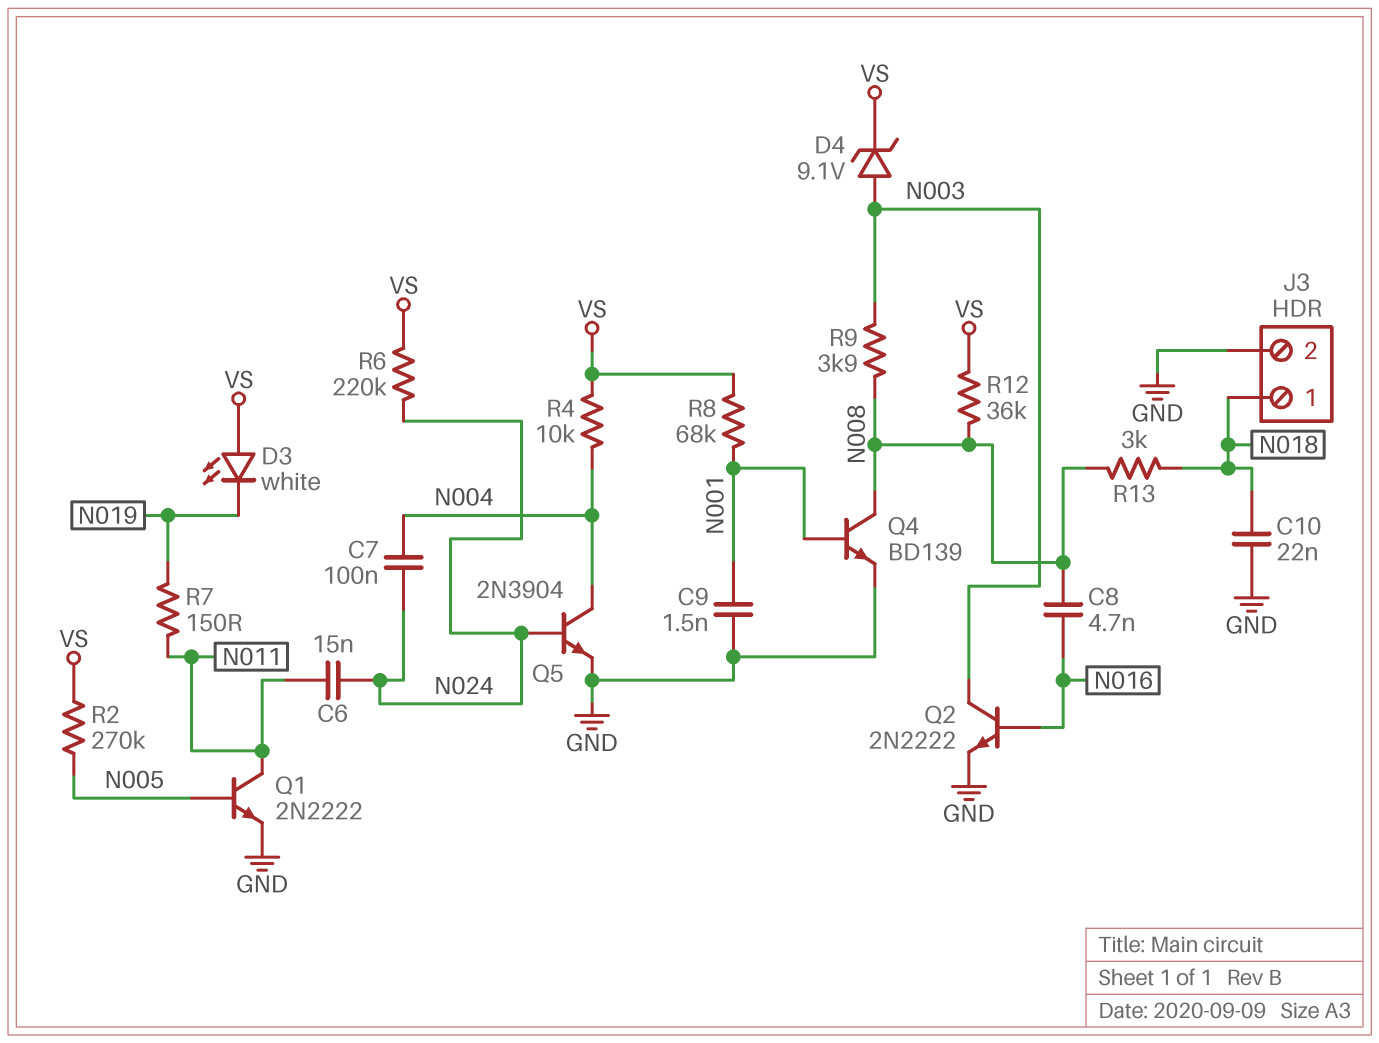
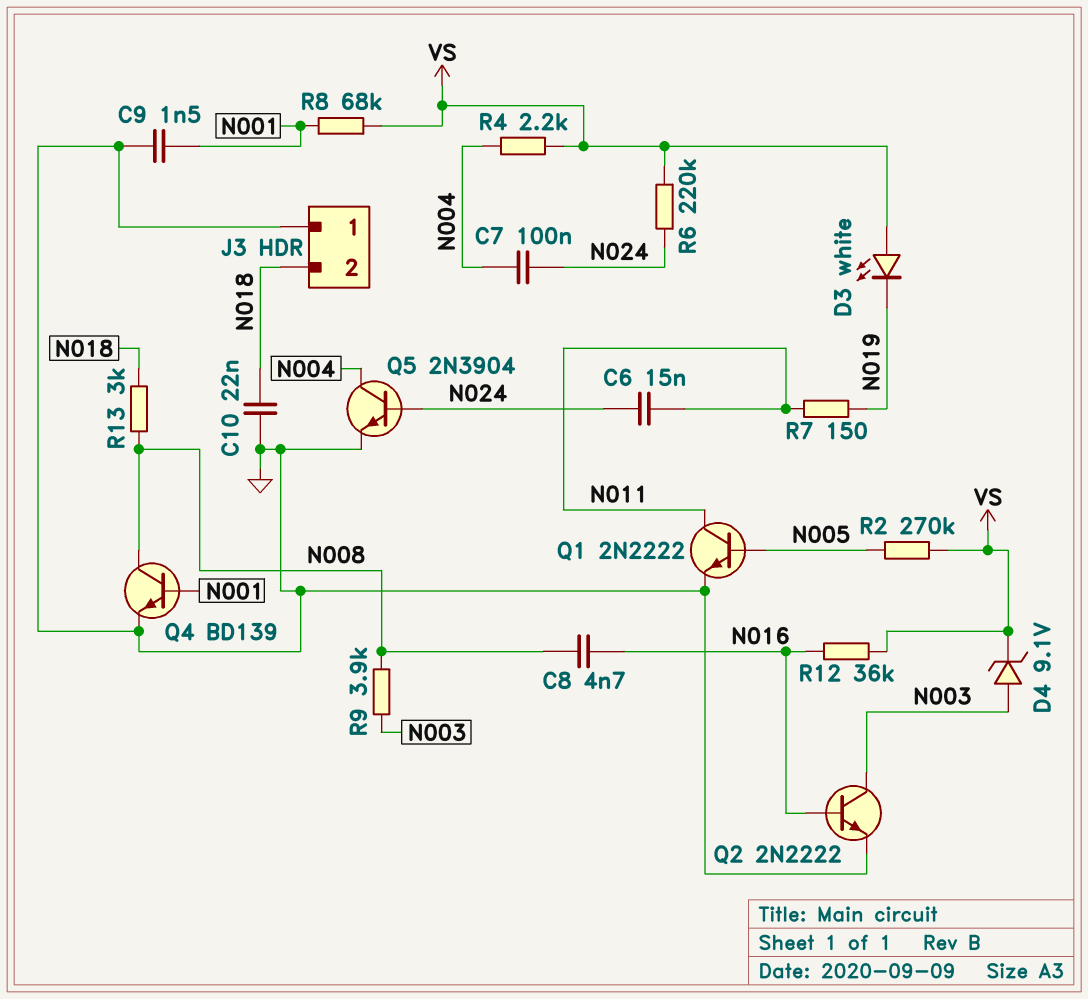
J3 pin 1: N018 -> GND
J3 pin 2: GND -> N018
R4: 10k (N004, VS) -> 2.2k (N004, VS)
R12: 36k (N008, VS) -> 36k (N016, VS)

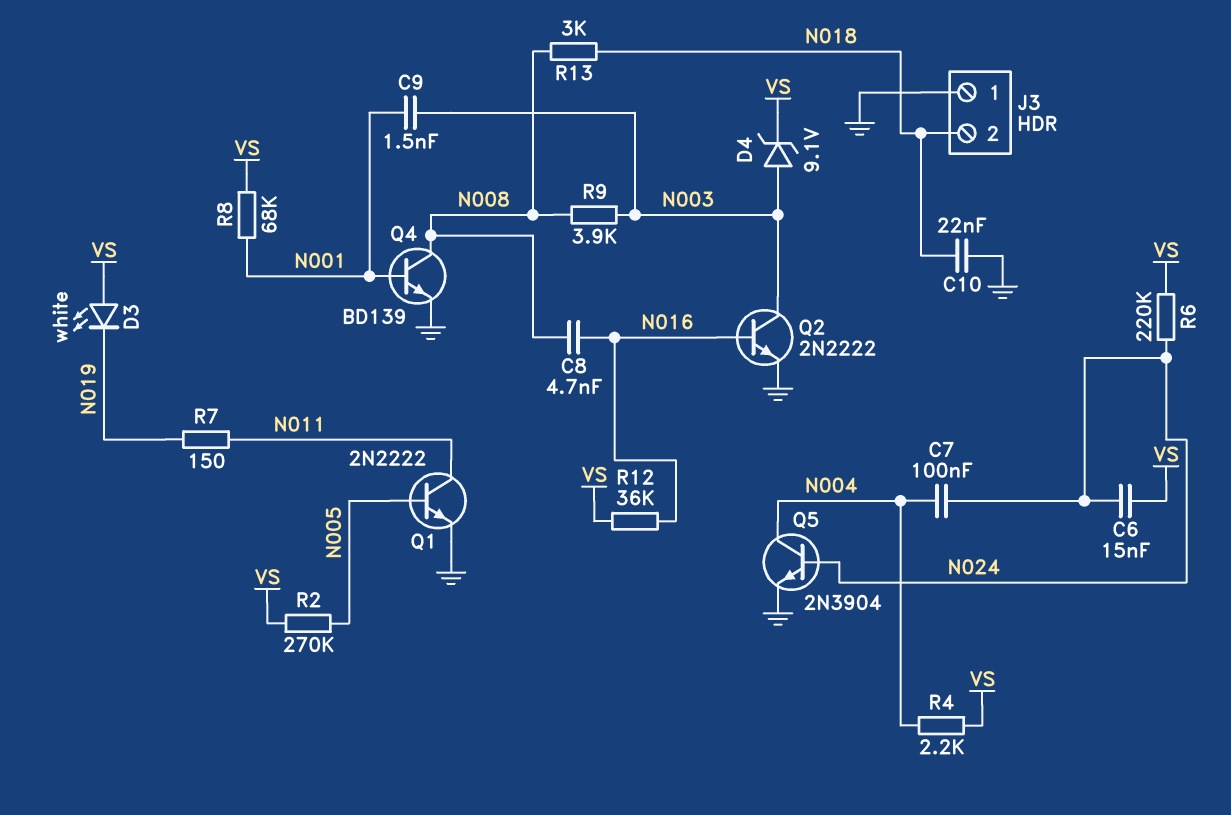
C6: 15nF (N011, N024) -> 15nF (N024, VS)
C9: 1.5nF (GND, N001) -> 1.5nF (N001, N003)

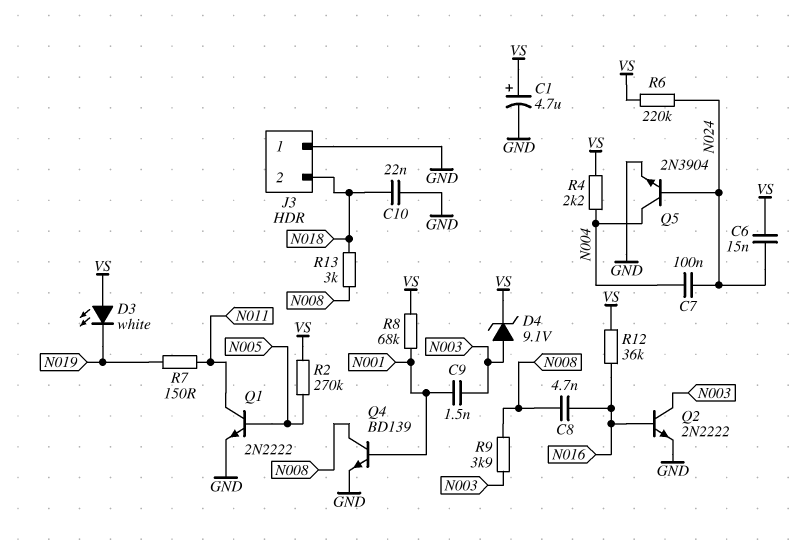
C1: none -> 4.7uF (plus VS, minus GND)

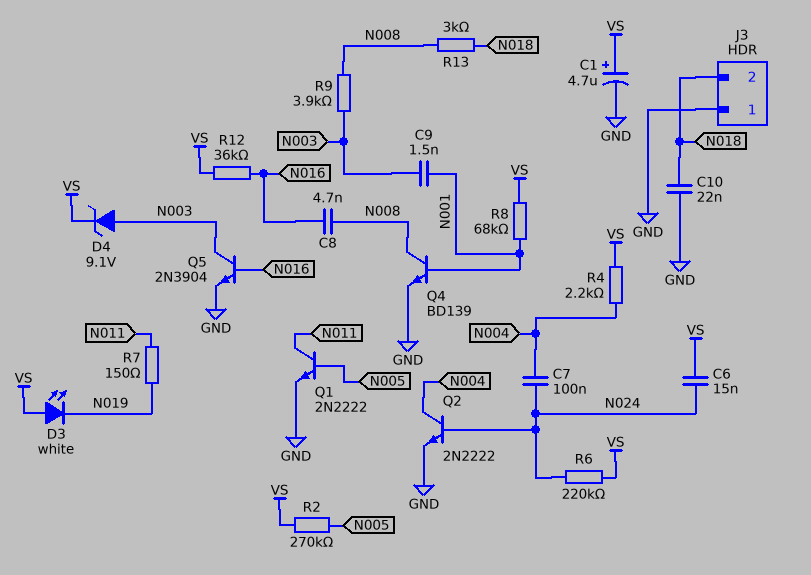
Q2: NPN 2N2222 (B N016, C N003, E GND) -> NPN 2N2222 (B N024, C N004, E GND)
Q5: NPN 2N3904 (B N024, C N004, E GND) -> NPN 2N3904 (B N016, C N003, E GND)

